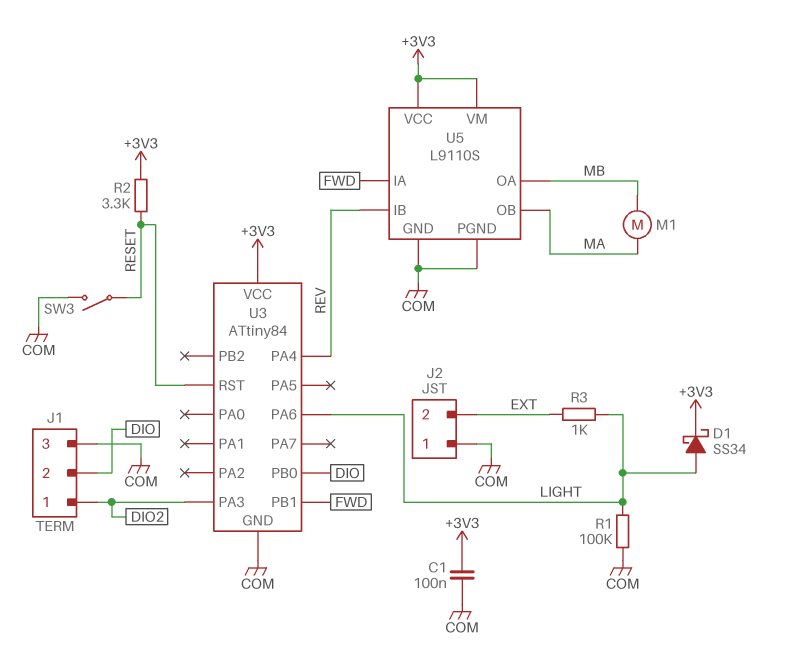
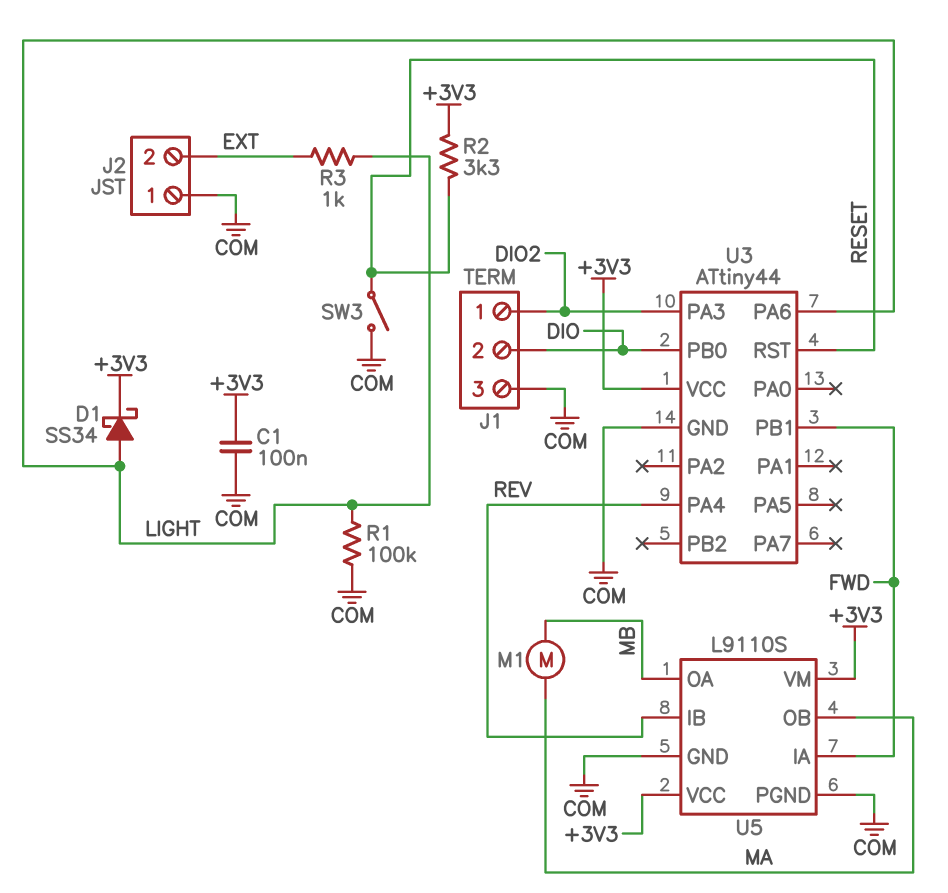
U3: ATtiny84 -> ATtiny44

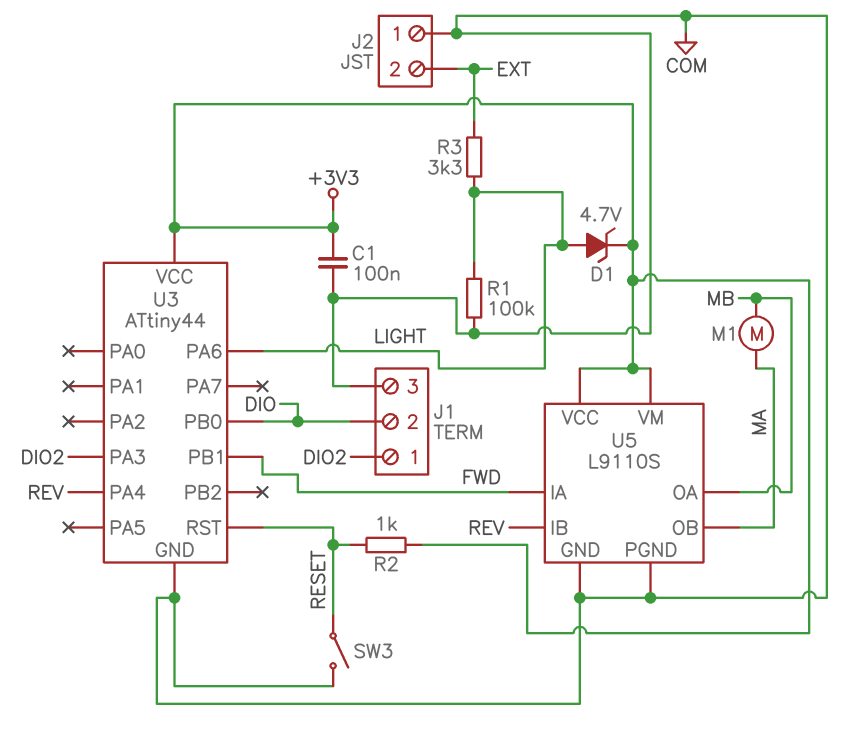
D1: schottky SS34 (A LIGHT, K +3V3) -> zener 4.7V (A LIGHT, K +3V3)
R2: 3.3k (+3V3, RESET) -> 1k (+3V3, RESET)
R3: 1k (EXT, LIGHT) -> 3.3k (EXT, LIGHT)

